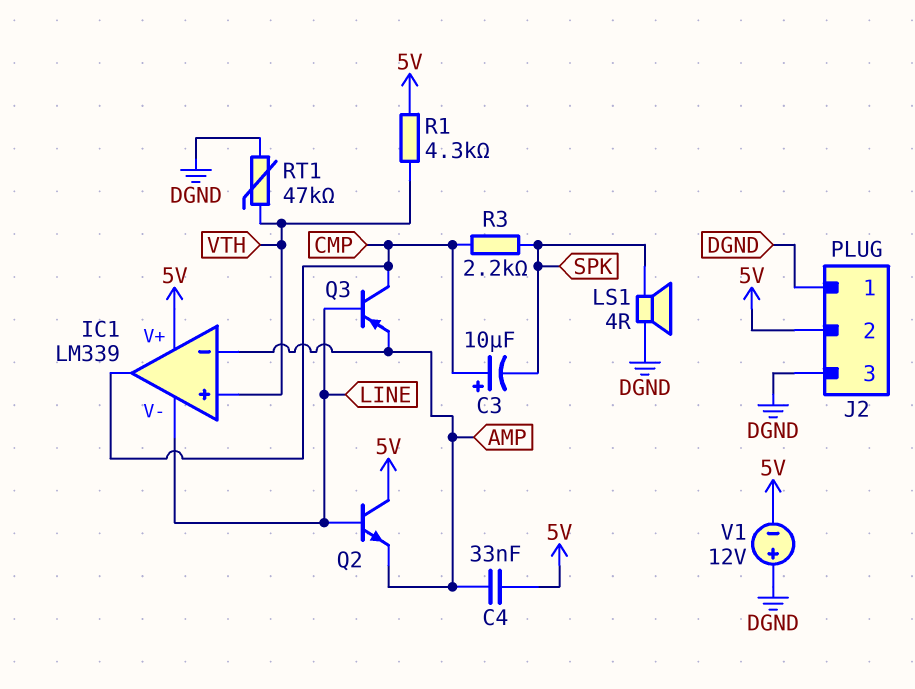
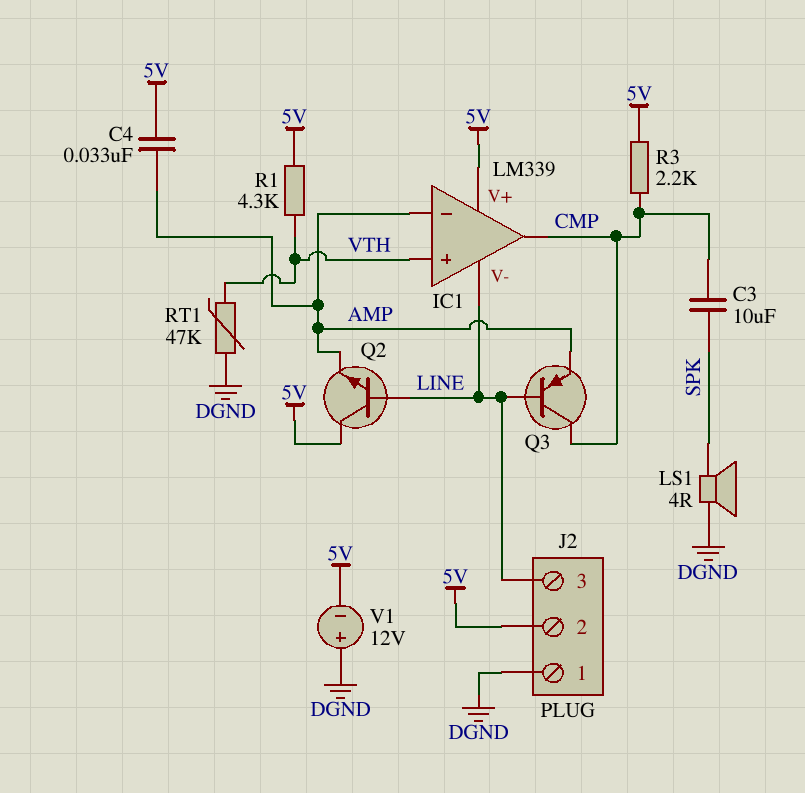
C3: 10uF (plus CMP, minus SPK) -> 10uF (CMP, SPK)
J2 pin 3: DGND -> LINE
R3: 2.2k (CMP, SPK) -> 2.2k (5V, CMP)

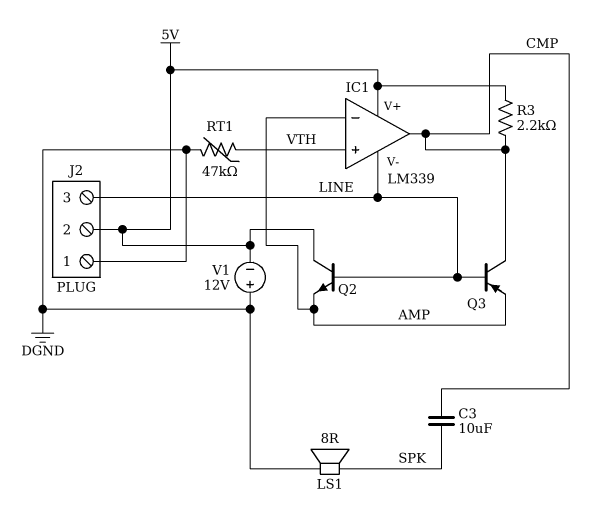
C4: 33nF (5V, AMP) -> none
LS1: speaker 4R (DGND, SPK) -> speaker 8R (DGND, SPK)
R1: 4.3k (5V, VTH) -> none

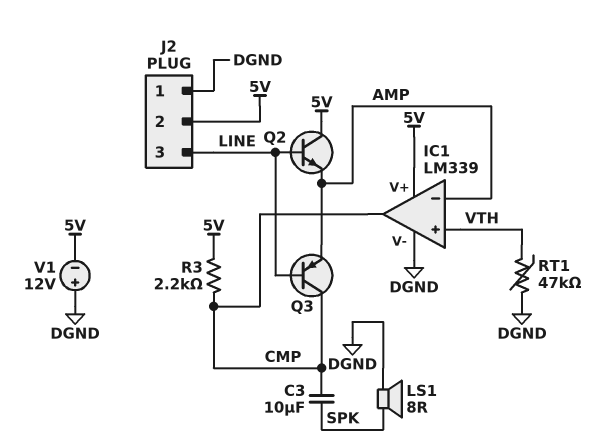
IC1 pin V-: LINE -> DGND

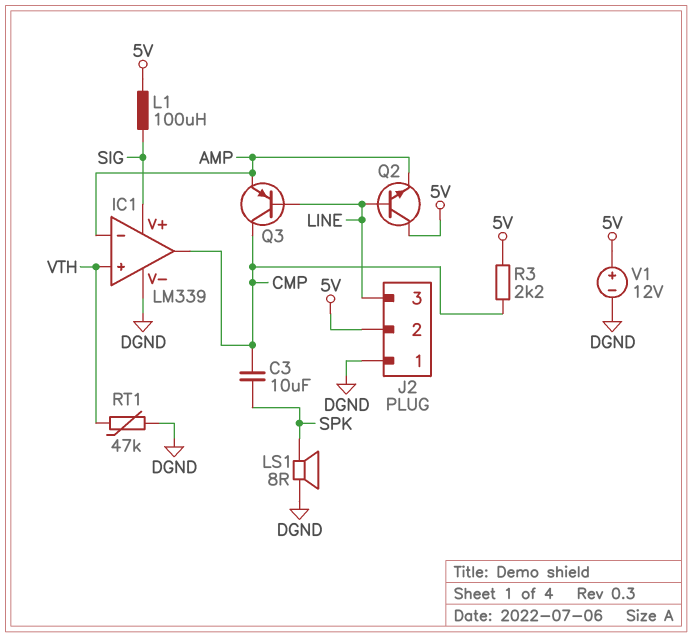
IC1 pin V+: 5V -> SIG
L1: none -> 100uH (5V, SIG)
V1: 12V (plus DGND, minus 5V) -> 12V (plus 5V, minus DGND)

